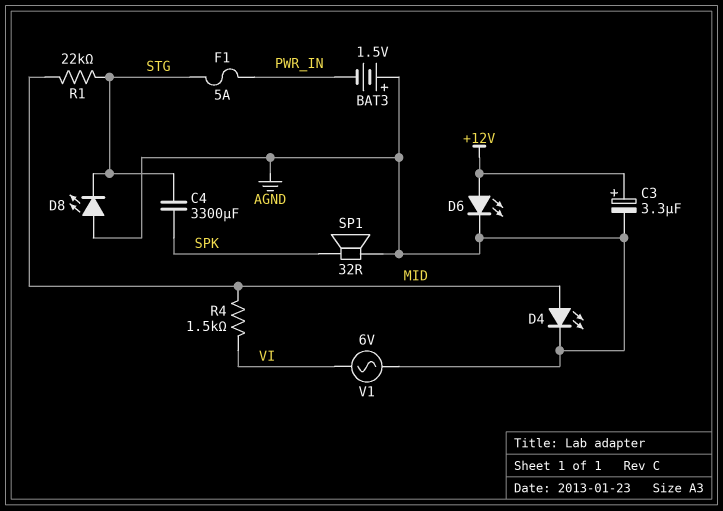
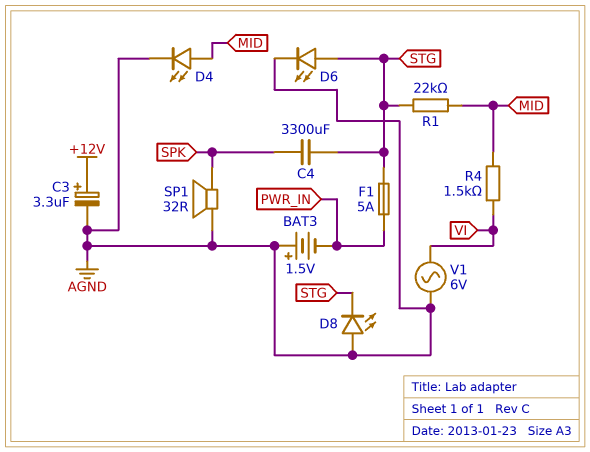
D6: LED (A +12V, K AGND) -> LED (A STG, K AGND)

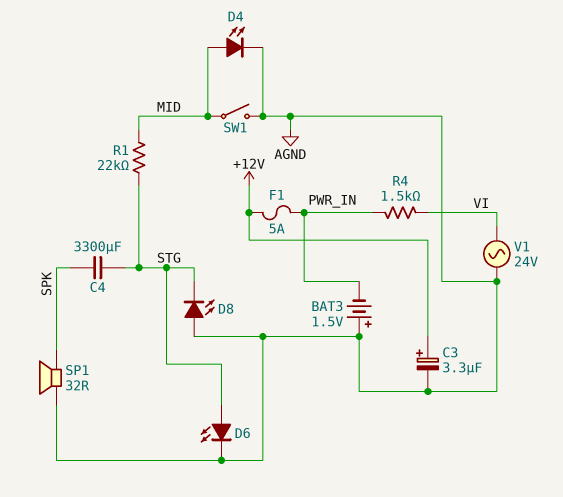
F1: 5A (PWR_IN, STG) -> 5A (+12V, PWR_IN)
R4: 1.5k (MID, VI) -> 1.5k (PWR_IN, VI)
SW1: none -> switch (AGND, MID)
V1: AC 6V (AGND, VI) -> AC 24V (AGND, VI)

